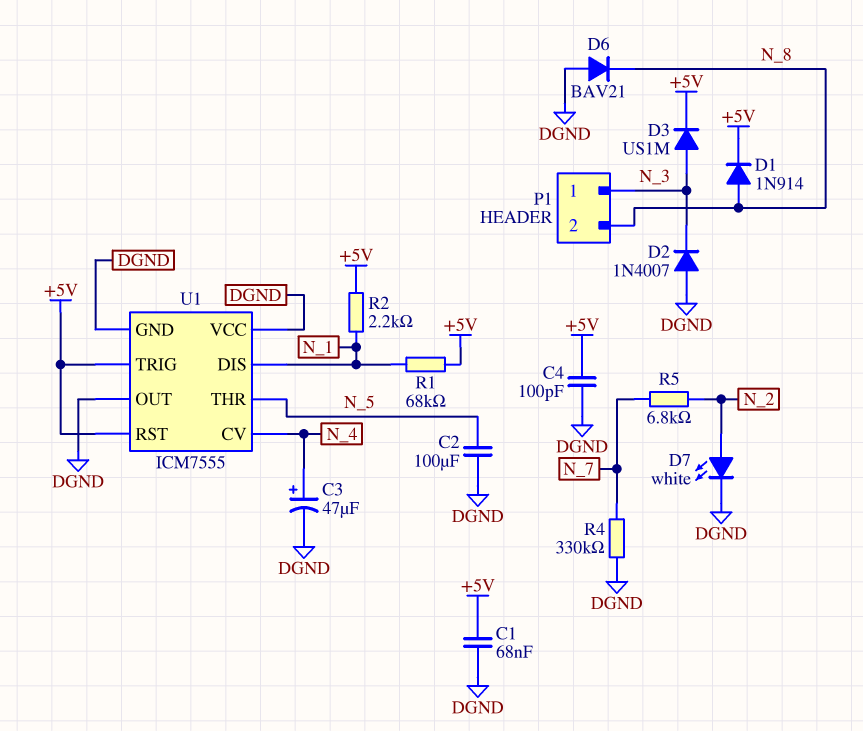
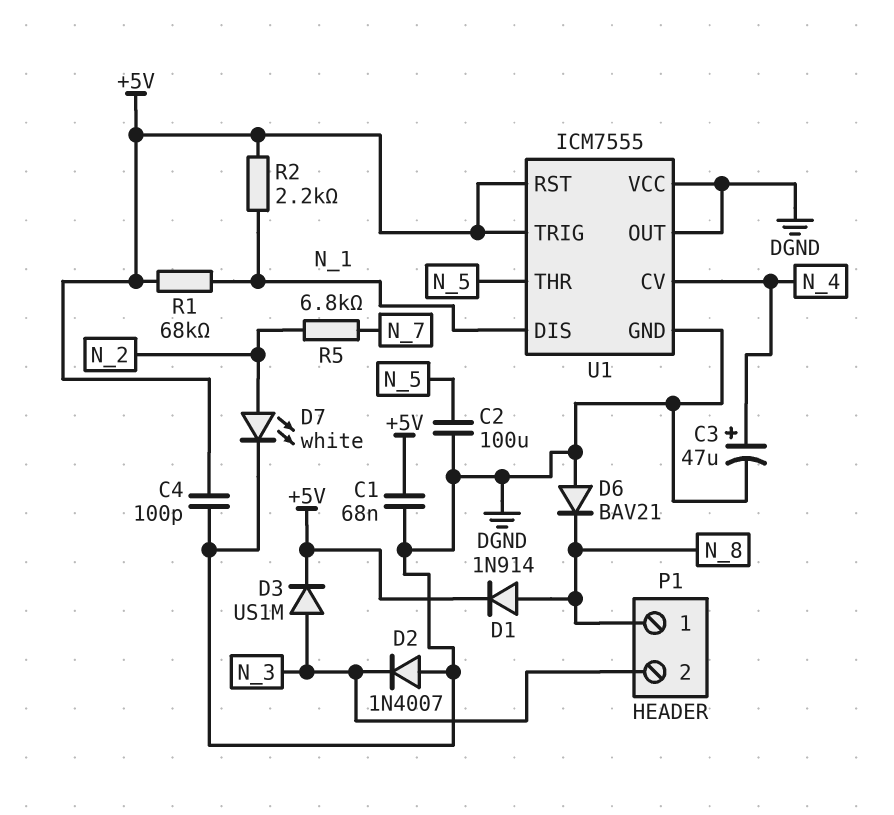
P1 pin 1: N_3 -> N_8
P1 pin 2: N_8 -> N_3
R4: 330k (DGND, N_7) -> none

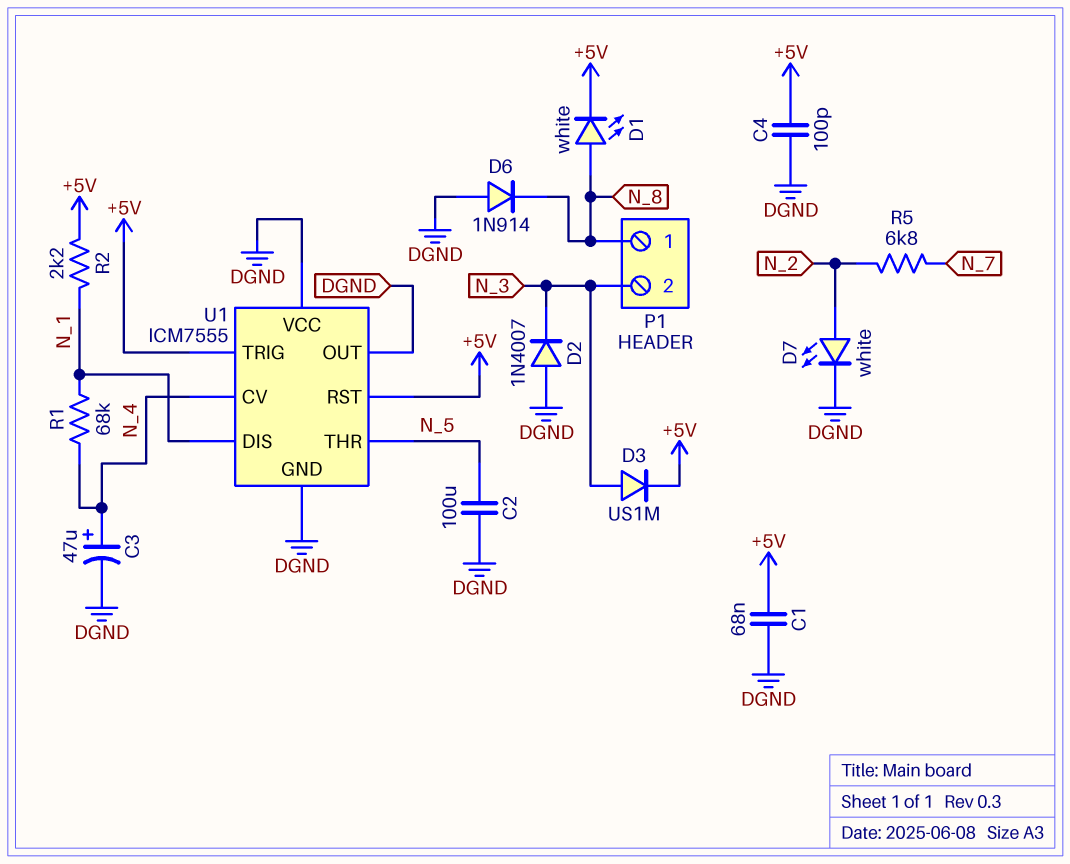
D1: diode 1N914 (A N_8, K +5V) -> LED white (A N_8, K +5V)
D6: diode BAV21 (A DGND, K N_8) -> diode 1N914 (A DGND, K N_8)
R1: 68k (+5V, N_1) -> 68k (N_1, N_4)

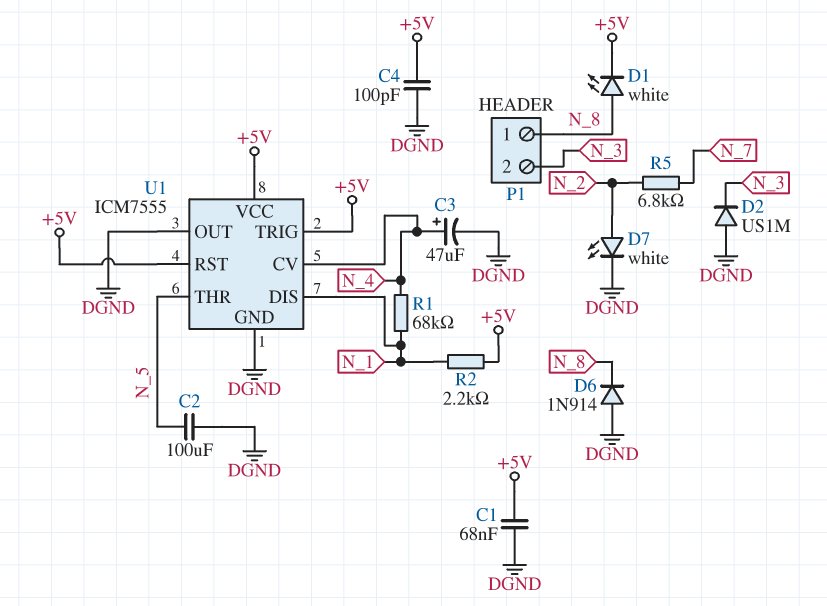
D2: diode 1N4007 (A DGND, K N_3) -> diode US1M (A DGND, K N_3)
D3: diode US1M (A N_3, K +5V) -> none
U1 pin VCC: DGND -> +5V

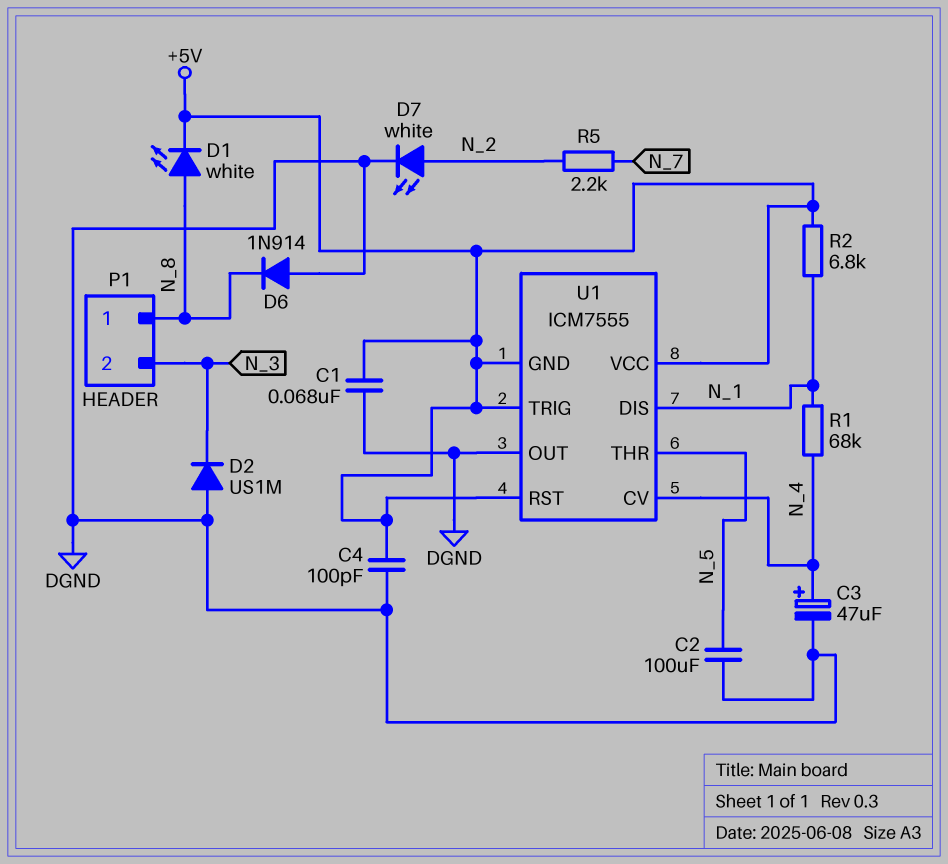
R2: 2.2k (+5V, N_1) -> 6.8k (+5V, N_1)
R5: 6.8k (N_2, N_7) -> 2.2k (N_2, N_7)
U1 pin GND: DGND -> +5V

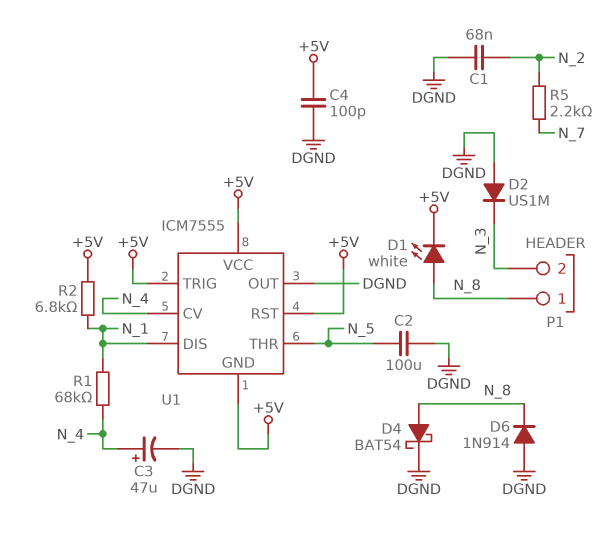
C1: 68nF (+5V, DGND) -> 68nF (DGND, N_2)
D4: none -> schottky BAT54 (A N_8, K DGND)
D7: LED white (A N_2, K DGND) -> none

